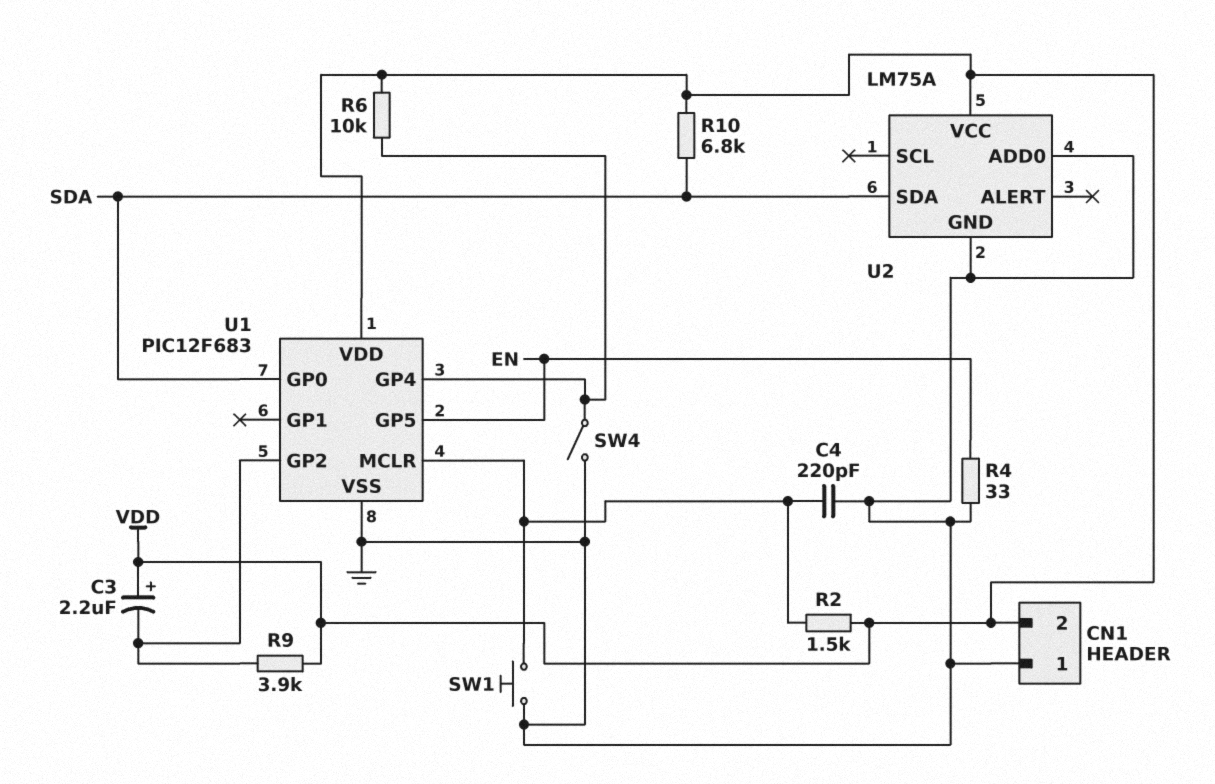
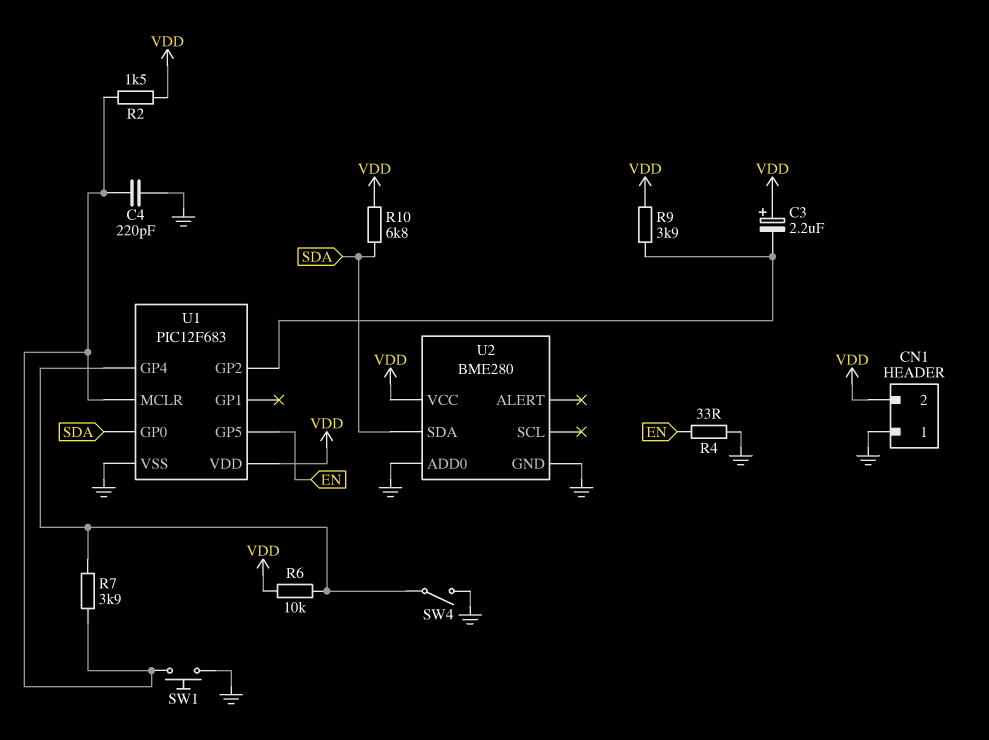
R7: none -> 3.9k (U1/GP4, U1/MCLR)
U2: LM75A -> BME280

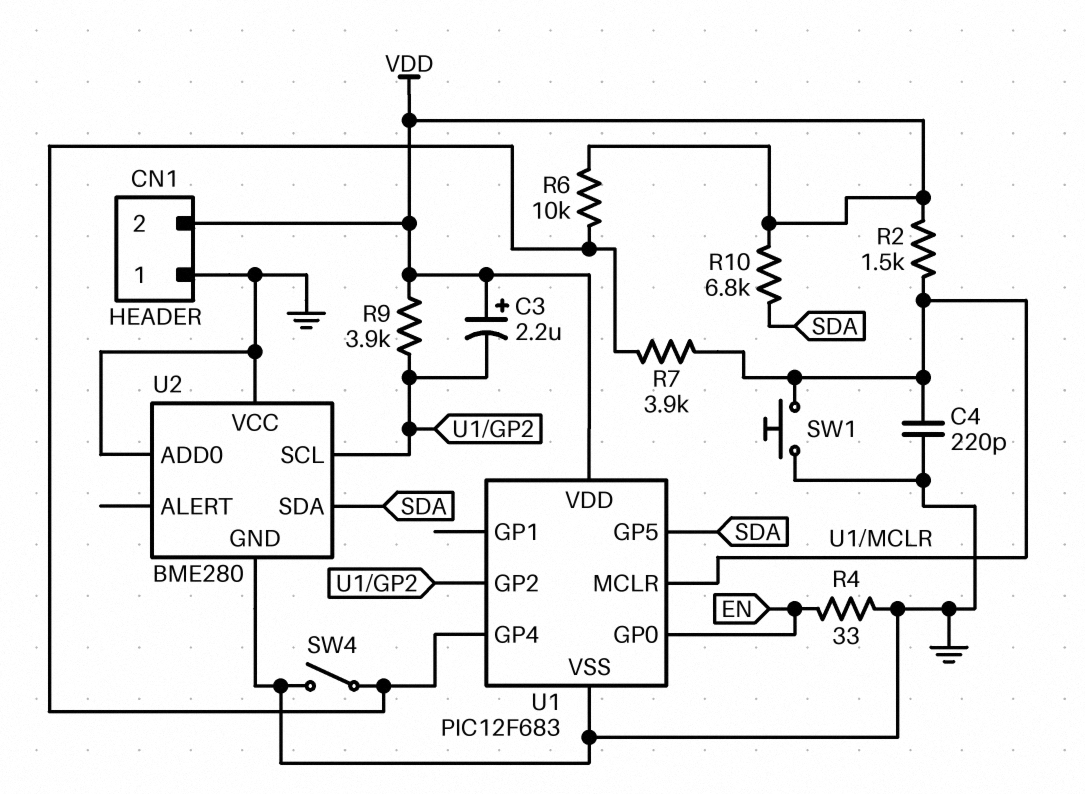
U1 pin GP0: SDA -> EN
U1 pin GP5: EN -> SDA
U2 pin SCL: none -> U1/GP2
U2 pin VCC: VDD -> GND

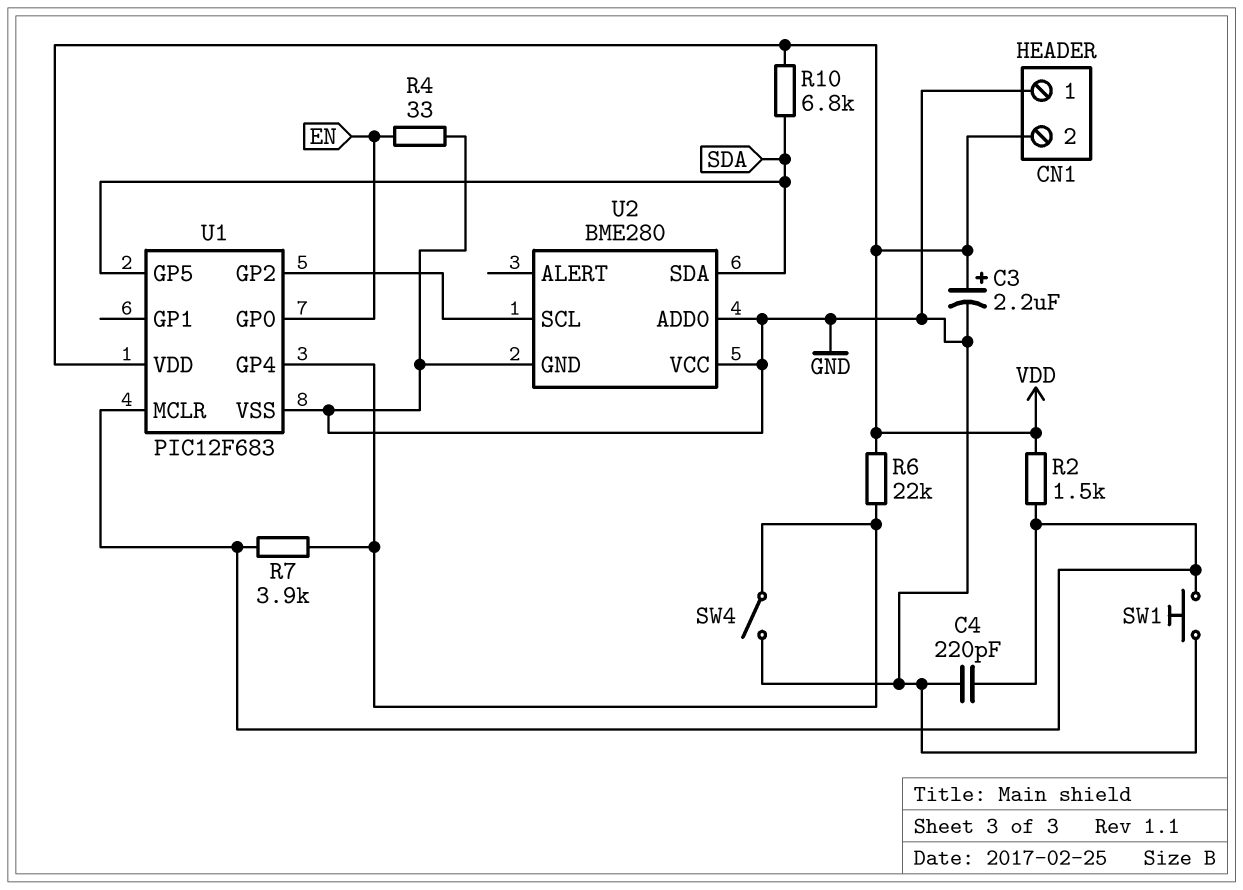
C3: 2.2uF (plus VDD, minus U1/GP2) -> 2.2uF (plus VDD, minus GND)
R6: 10k (U1/GP4, VDD) -> 22k (U1/GP4, VDD)
R9: 3.9k (U1/GP2, VDD) -> none

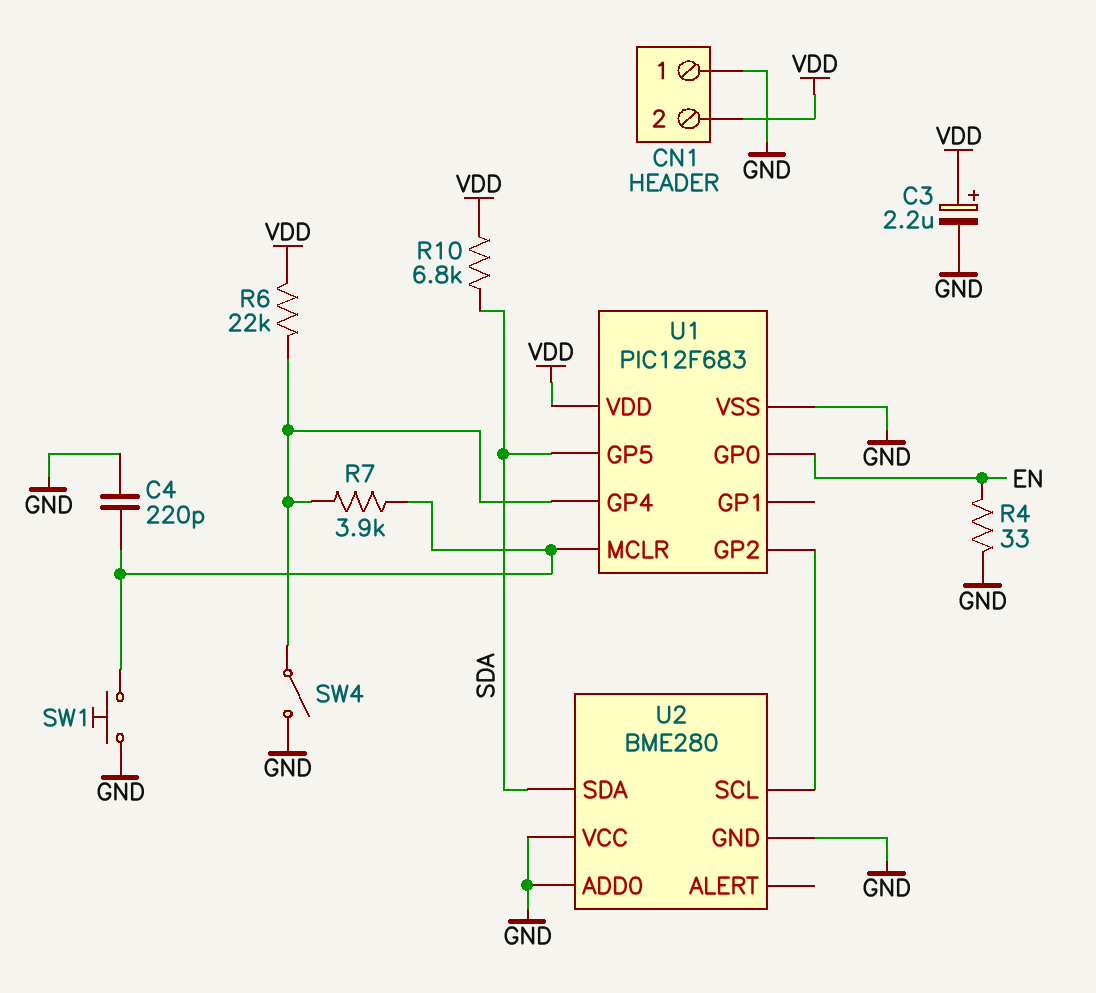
R2: 1.5k (U1/MCLR, VDD) -> none

